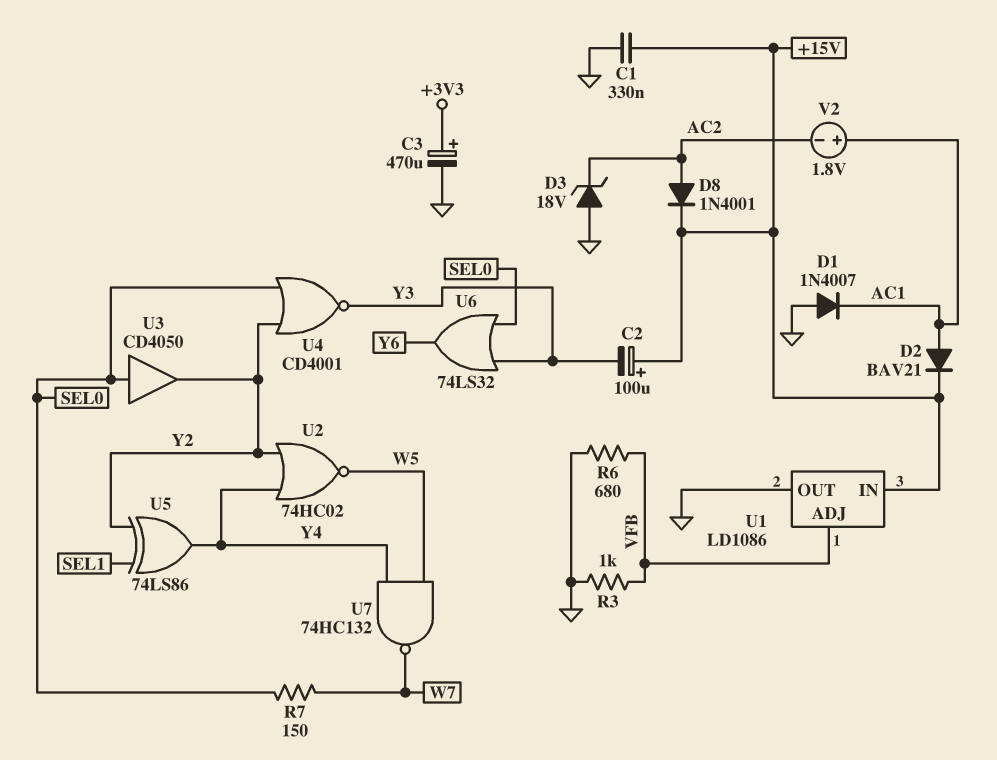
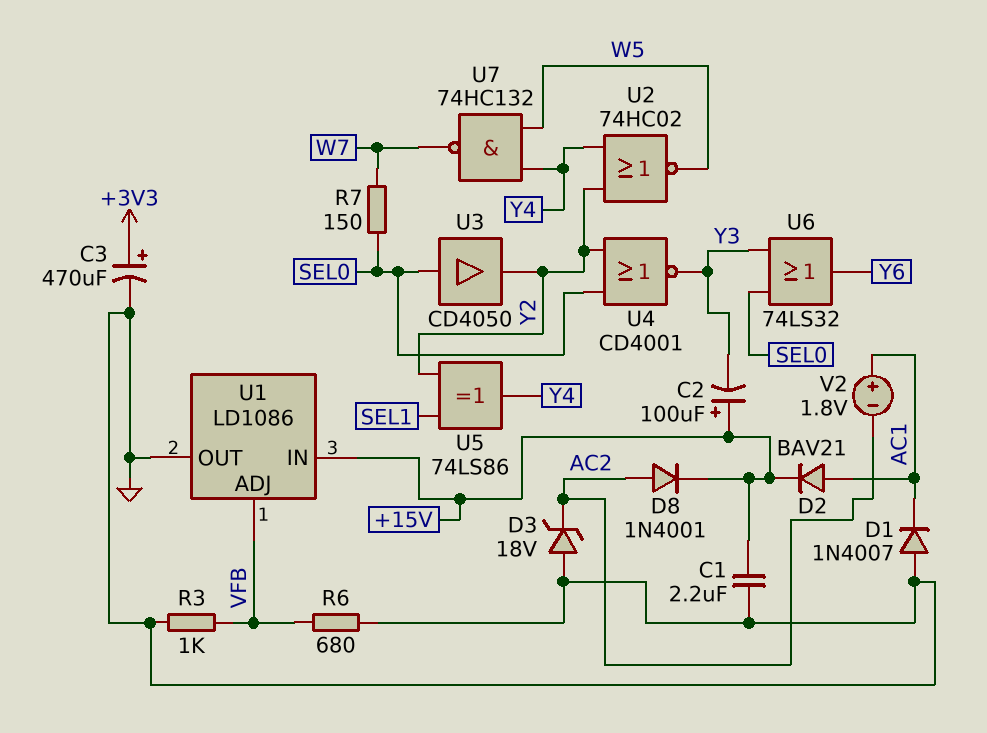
C1: 330nF (+15V, GND) -> 2.2uF (+15V, GND)

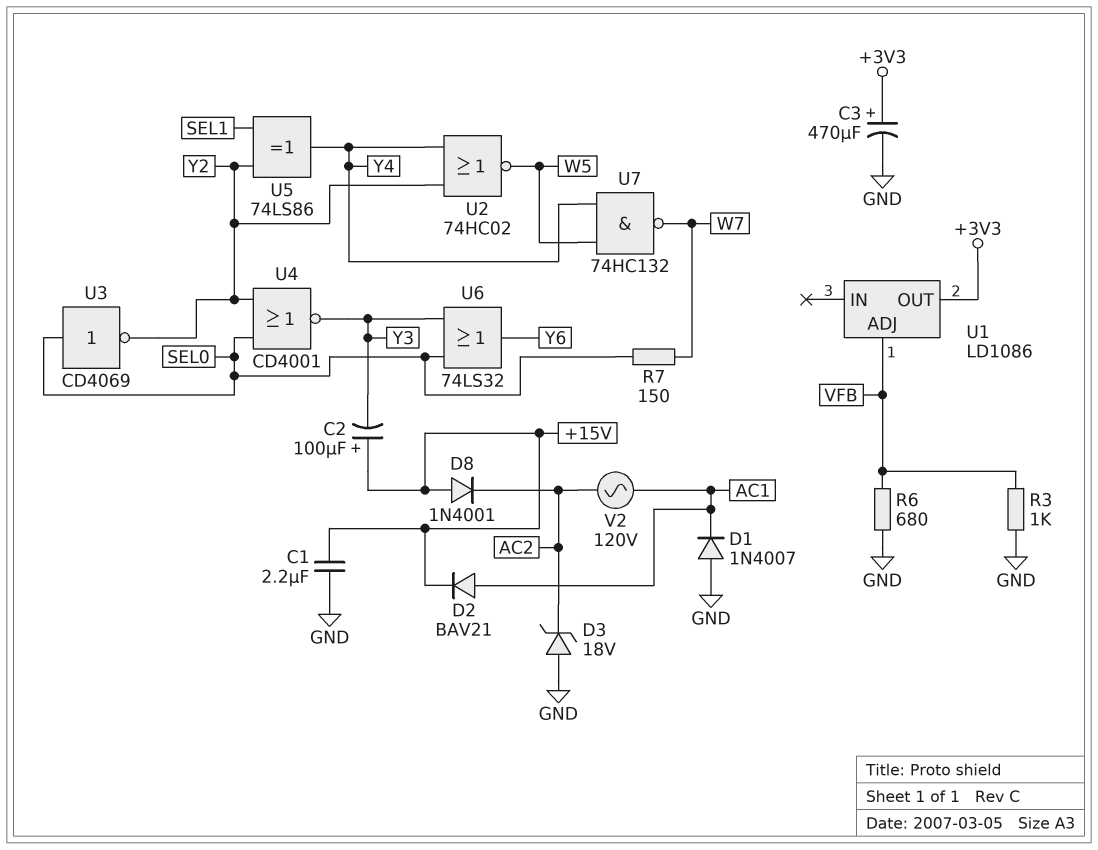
D8: diode 1N4001 (A AC2, K +15V) -> diode 1N4001 (A +15V, K AC2)
U1 pin IN: +15V -> none
U1 pin OUT: GND -> +3V3
U3: buffer CD4050 (in SEL0, out Y2) -> NOT CD4069 (in SEL0, out Y2)
V2: 1.8V (plus AC1, minus AC2) -> AC 120V (AC1, AC2)

